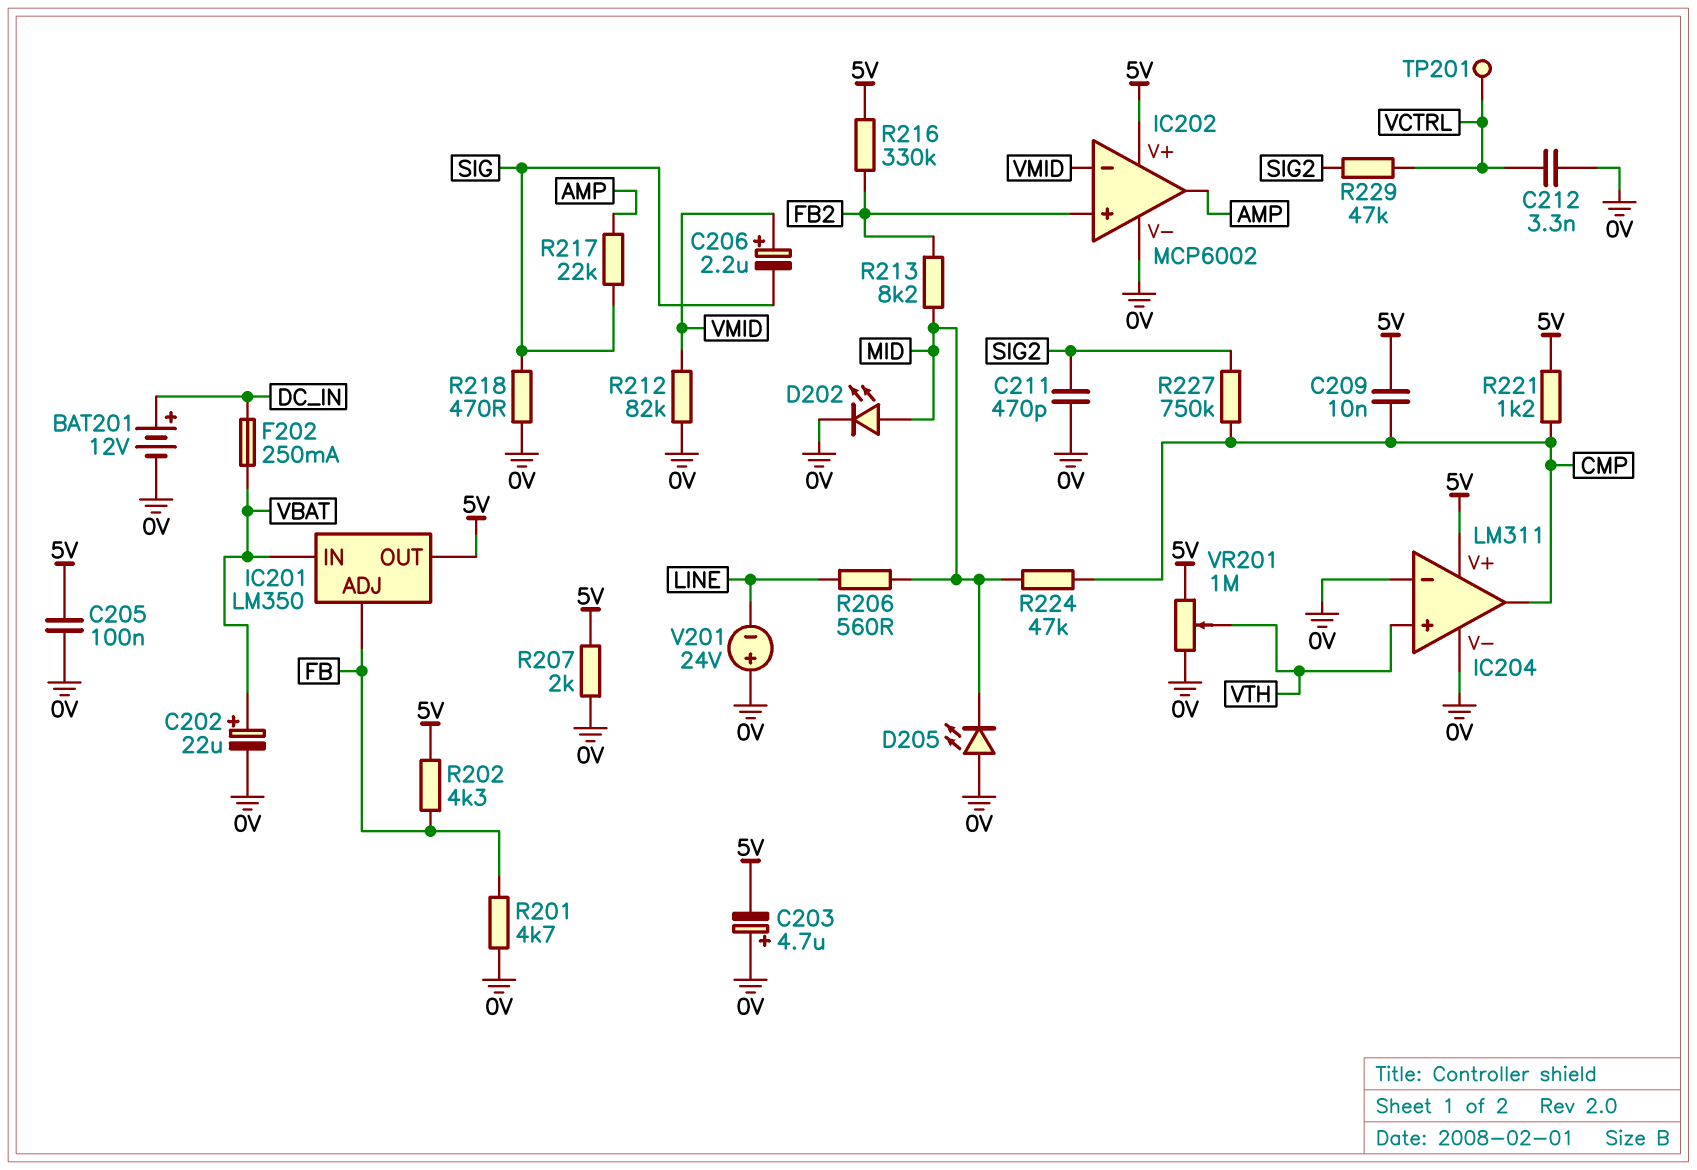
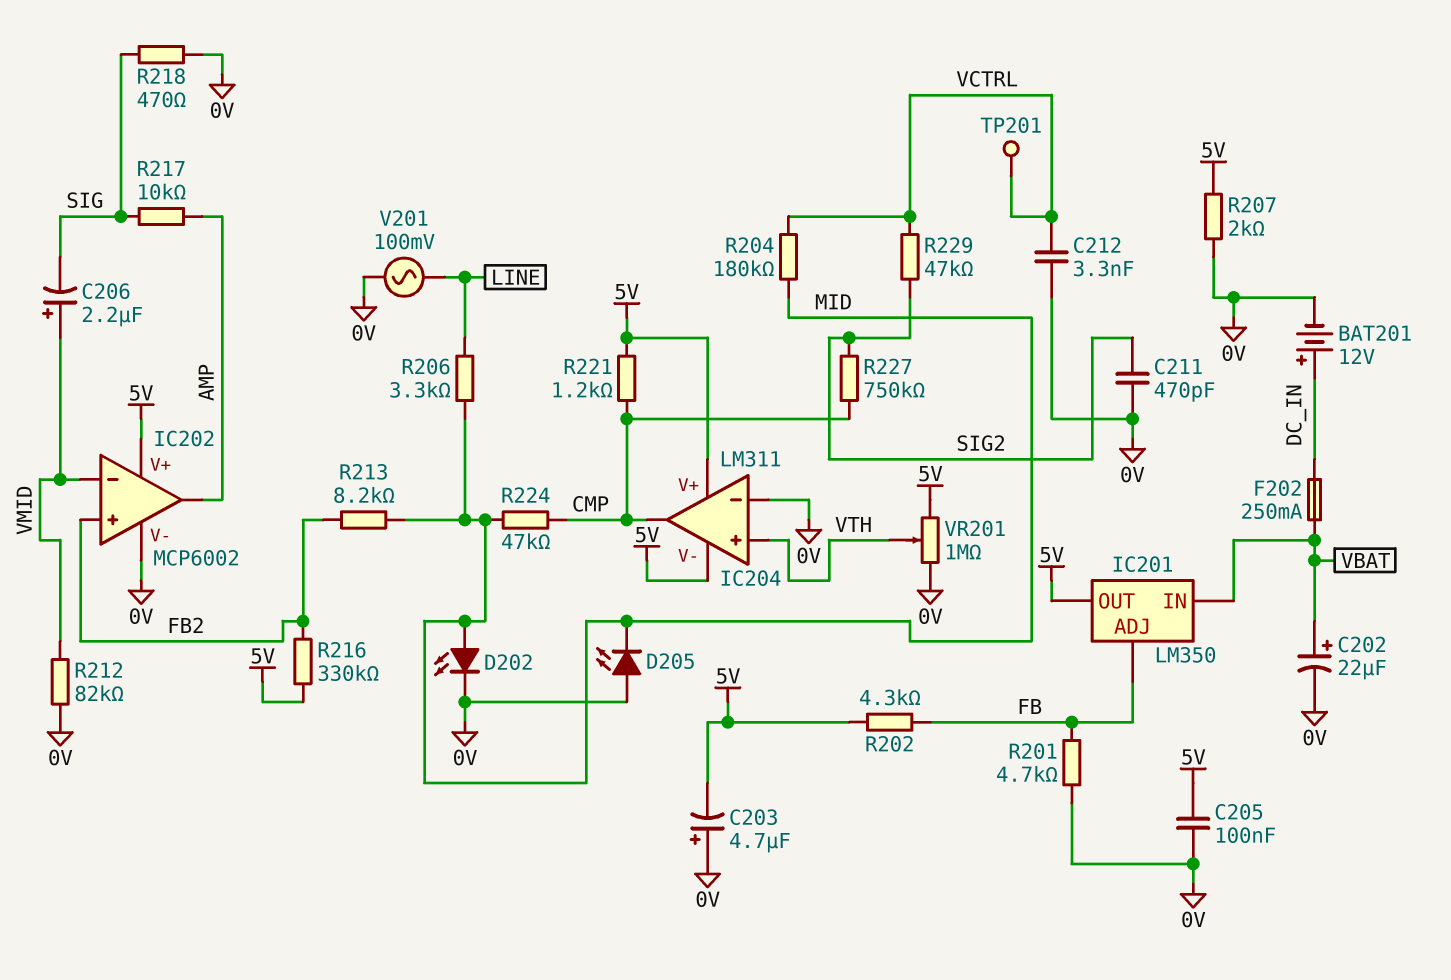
C209: 10nF (5V, CMP) -> none
IC204 pin V-: 0V -> 5V
R204: none -> 180k (MID, VCTRL)
R206: 560 (LINE, MID) -> 3.3k (LINE, MID)
R217: 22k (AMP, SIG) -> 10k (AMP, SIG)
V201: 24V (plus 0V, minus LINE) -> AC 100mV (0V, LINE)

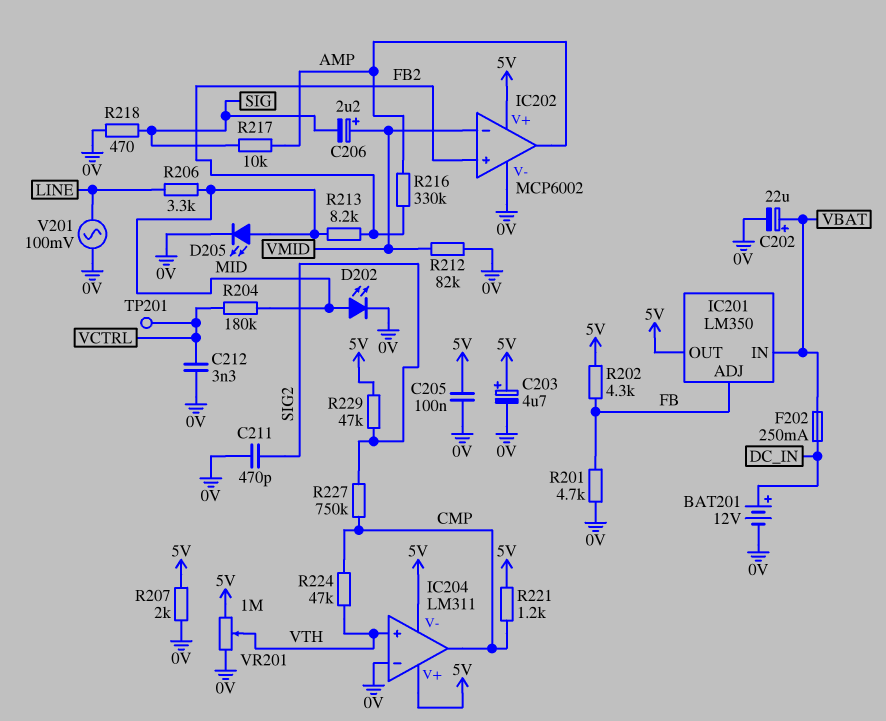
C203: 4.7uF (plus 0V, minus 5V) -> 4.7uF (plus 5V, minus 0V)
D205: LED (A 0V, K MID) -> LED (A MID, K 0V)
R216: 330k (5V, FB2) -> 330k (AMP, FB2)
R224: 47k (CMP, MID) -> 47k (CMP, VTH)
R229: 47k (SIG2, VCTRL) -> 47k (5V, SIG2)

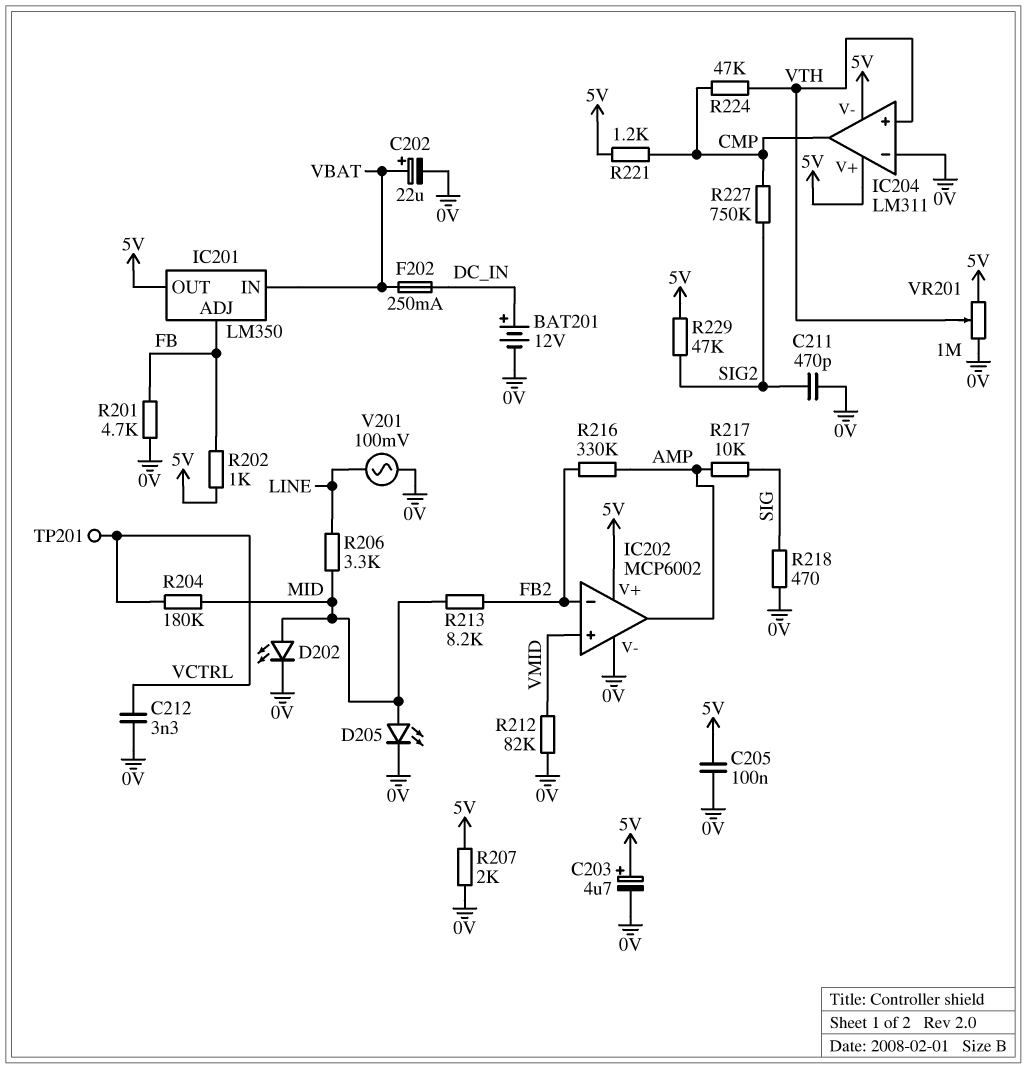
C206: 2.2uF (plus VMID, minus SIG) -> none
IC202 pin in+: FB2 -> VMID
IC202 pin in-: VMID -> FB2
R202: 4.3k (5V, FB) -> 1k (5V, FB)

